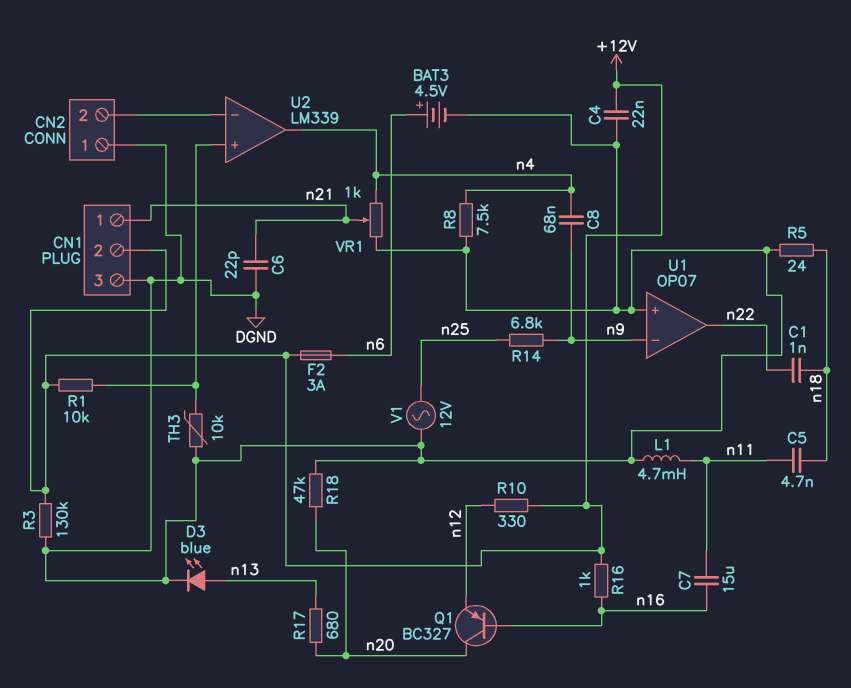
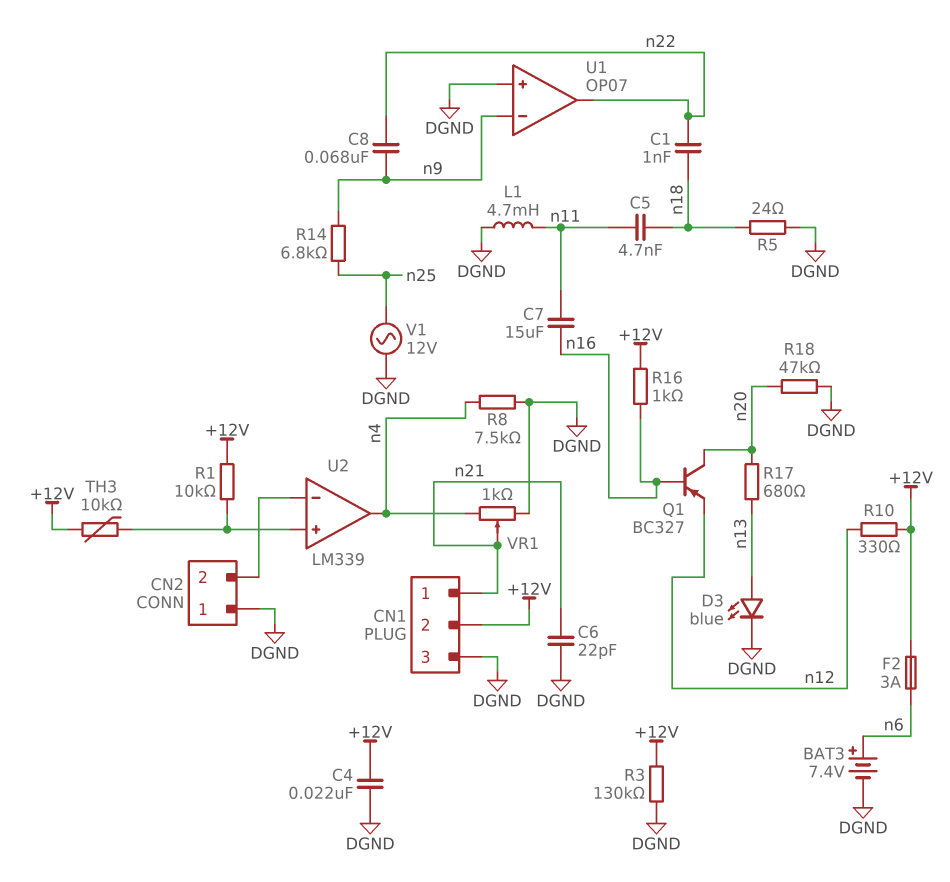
BAT3: 4.5V (plus n6, minus DGND) -> 7.4V (plus n6, minus DGND)
C8: 68nF (n4, n9) -> 68nF (n9, n22)
TH3: 10k (DGND, U2/in+) -> 10k (+12V, U2/in+)

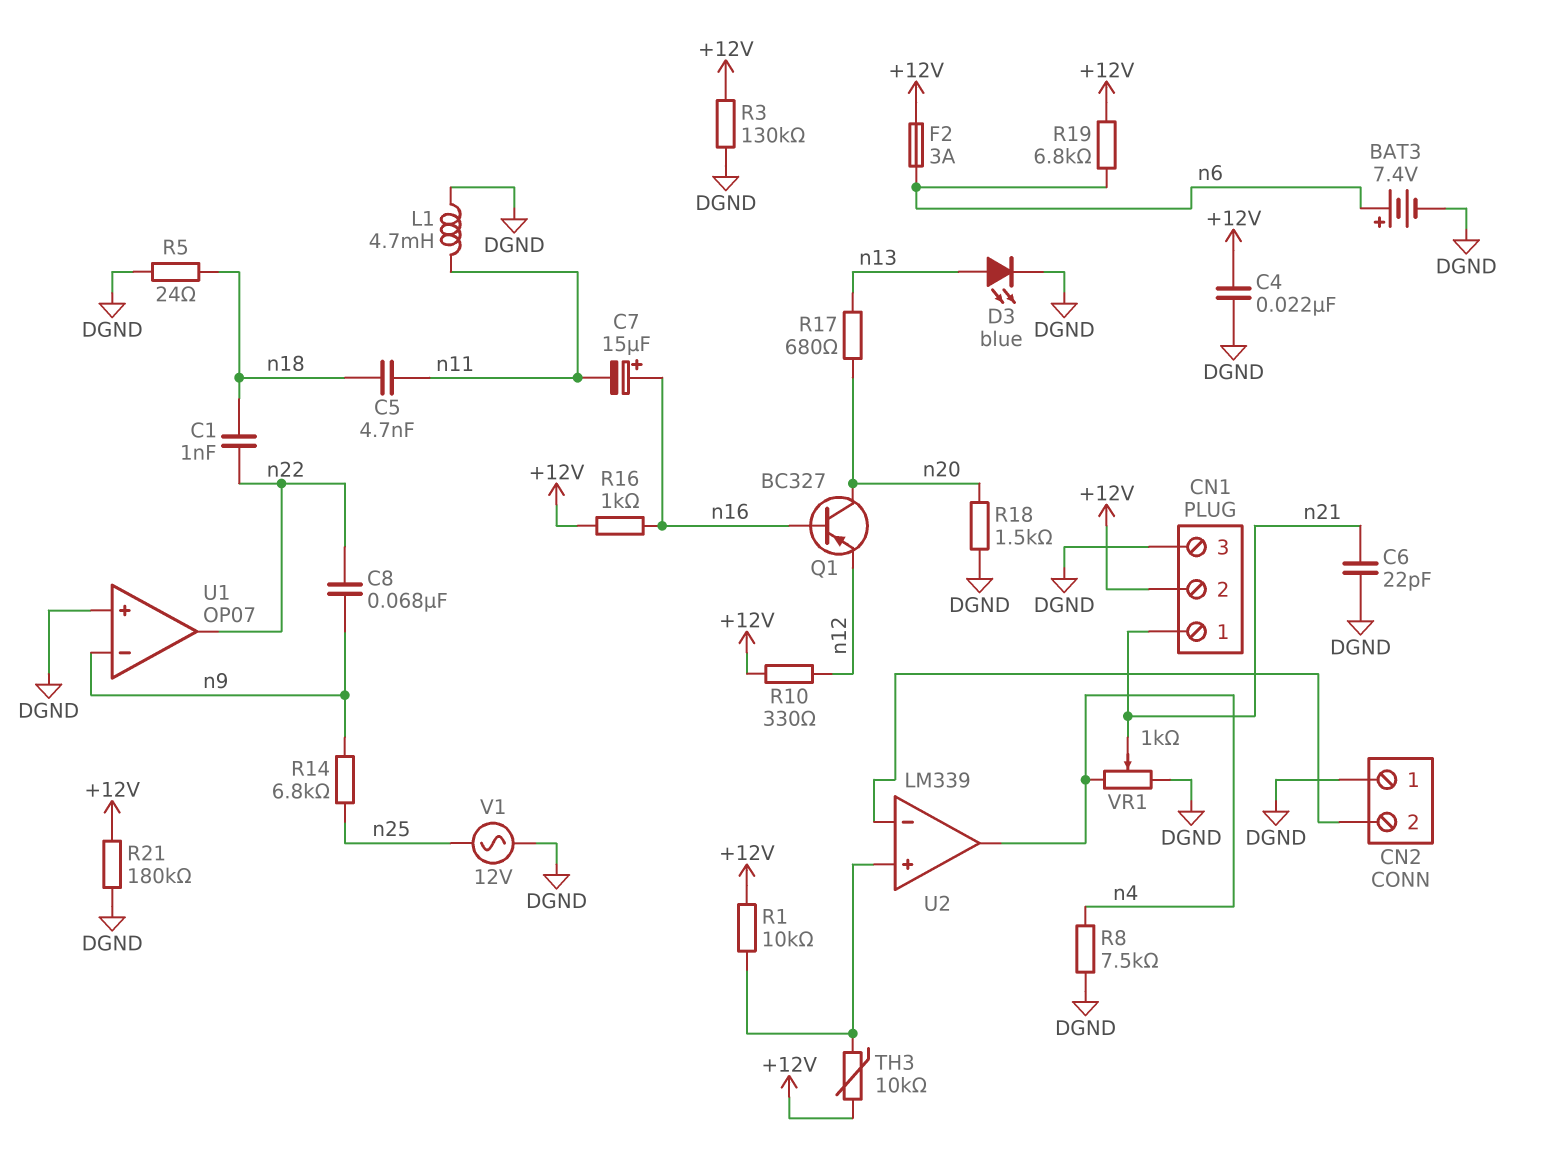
C7: 15uF (n11, n16) -> 15uF (plus n16, minus n11)
R18: 47k (DGND, n20) -> 1.5k (DGND, n20)
R19: none -> 6.8k (+12V, n6)
R21: none -> 180k (+12V, DGND)

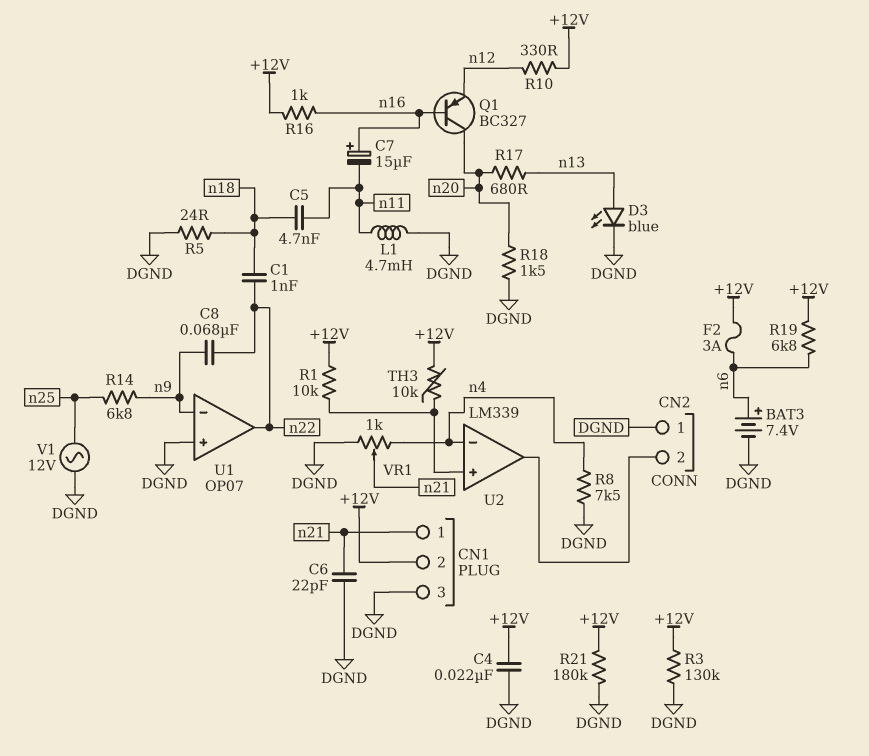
U2 pin in-: CN2/2 -> n4
U2 pin out: n4 -> CN2/2

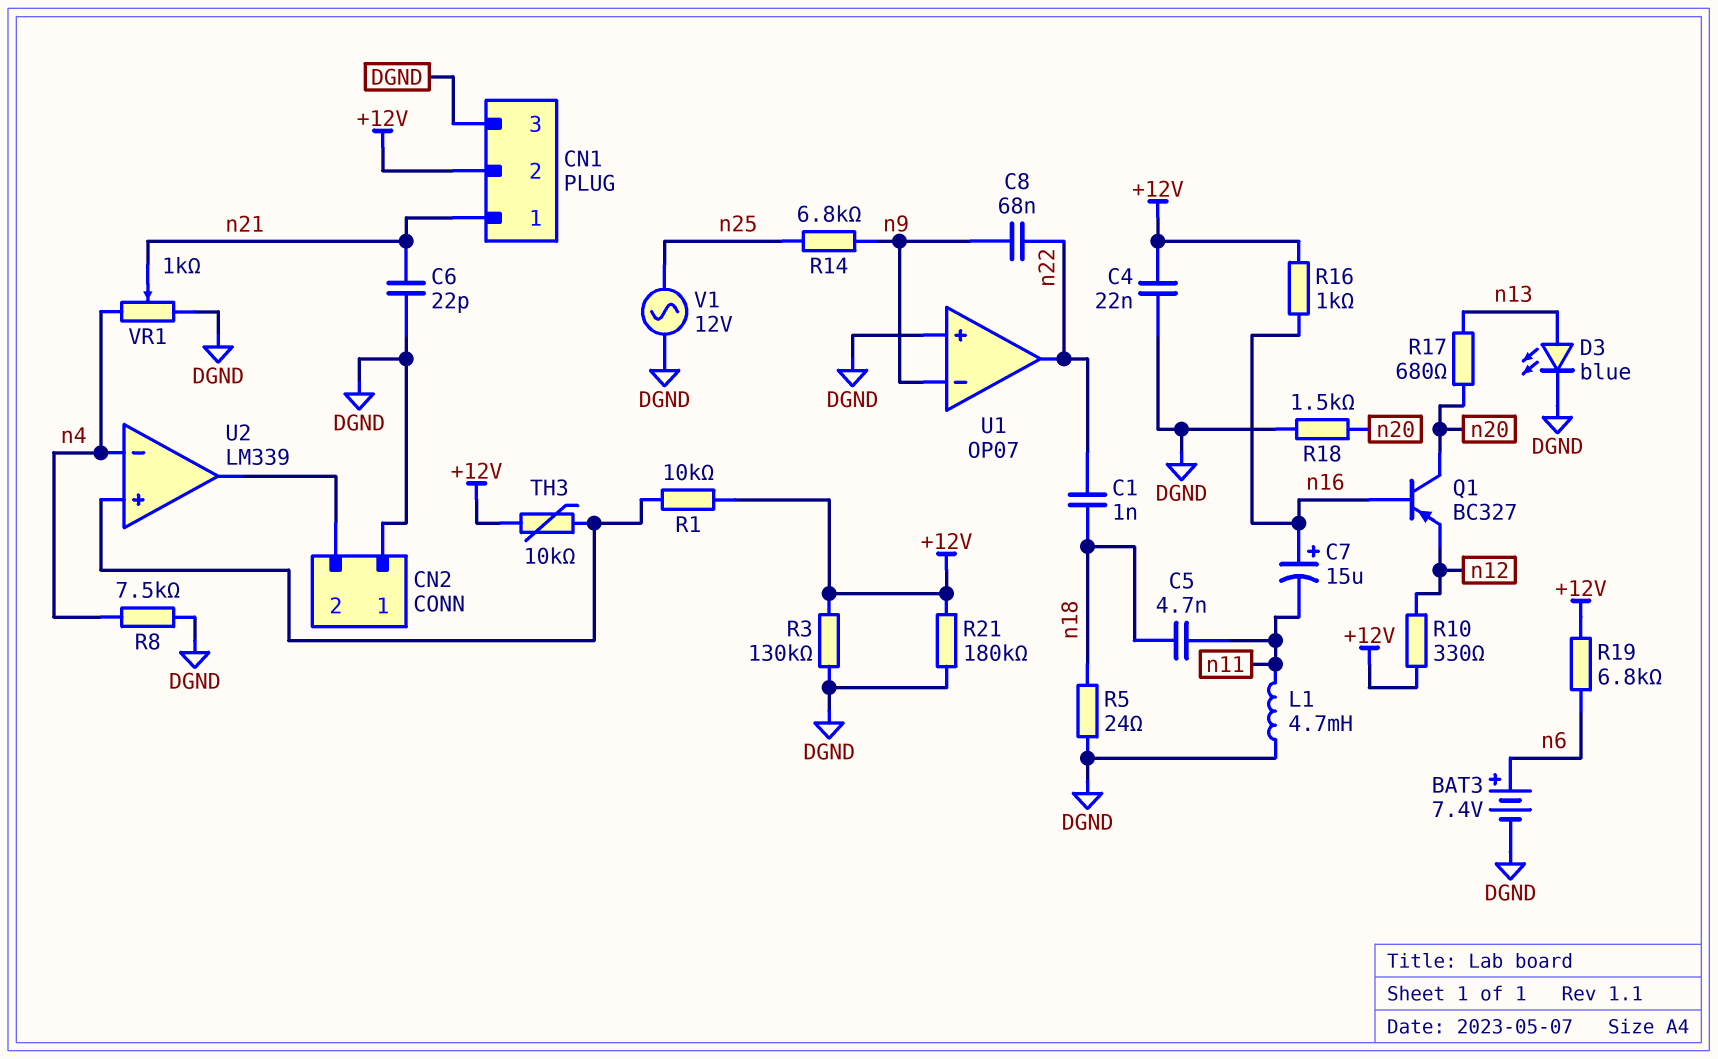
F2: 3A (+12V, n6) -> none

